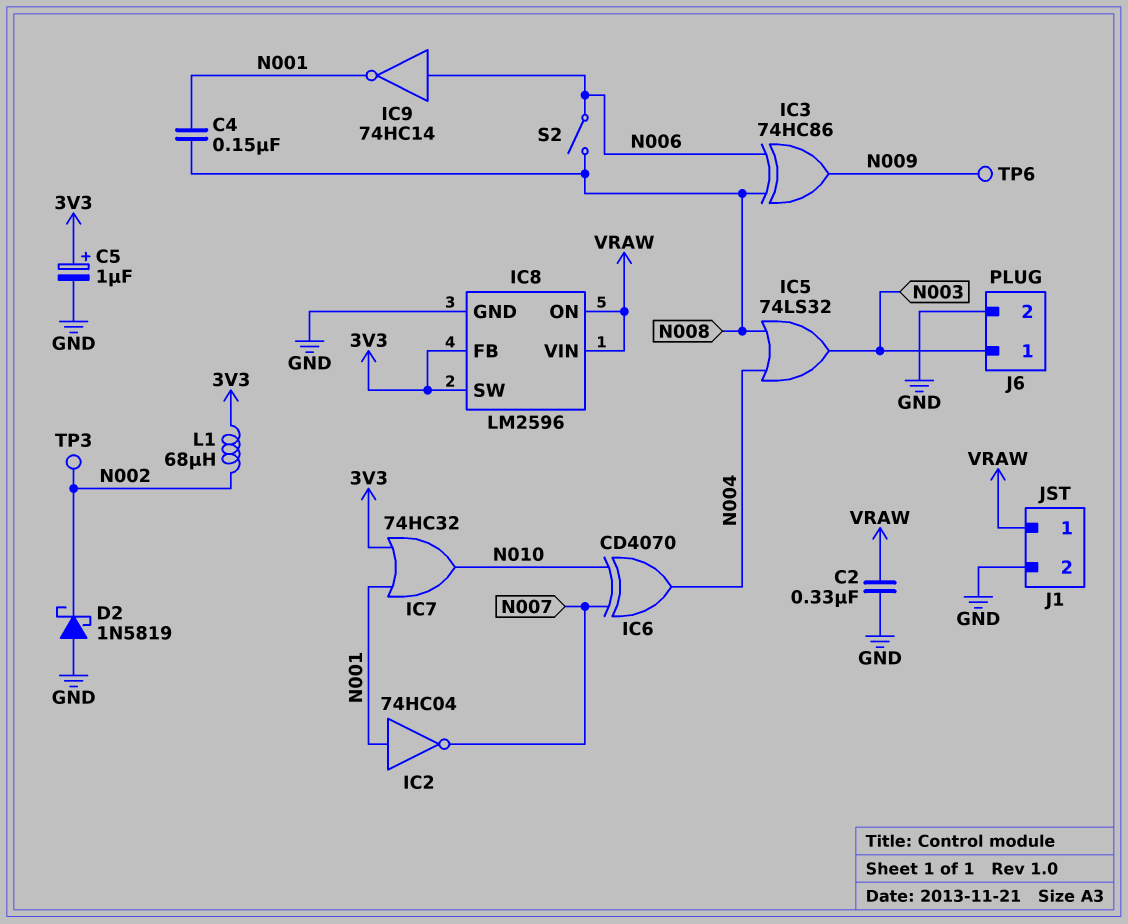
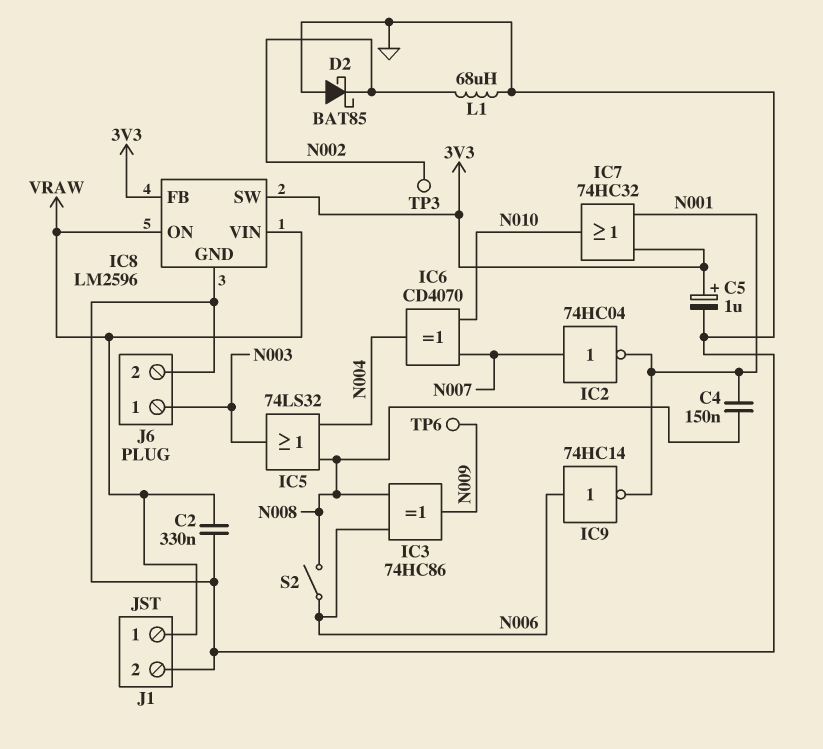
D2: schottky 1N5819 (A GND, K N002) -> schottky BAT85 (A GND, K N002)
IC2: NOT 74HC04 (in N001, out N007) -> NOT 74HC04 (in N007, out N001)
L1: 68uH (3V3, N002) -> 68uH (GND, N002)

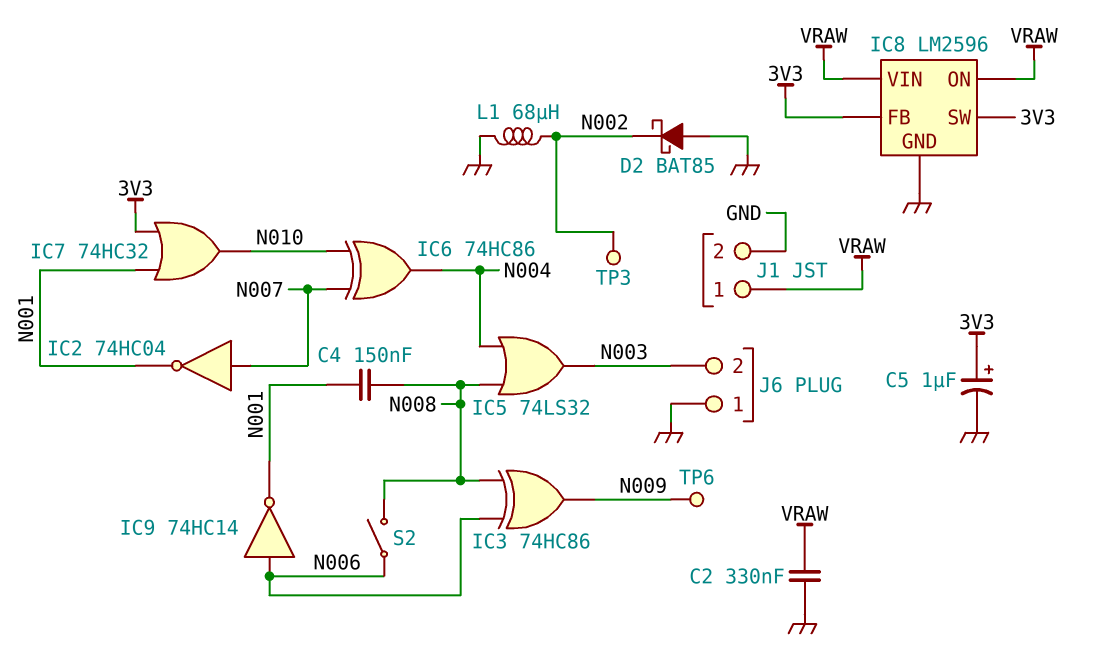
IC6: XOR CD4070 (in N007, in N010, out N004) -> XOR 74HC86 (in N007, in N010, out N004)
J6 pin 1: N003 -> GND
J6 pin 2: GND -> N003

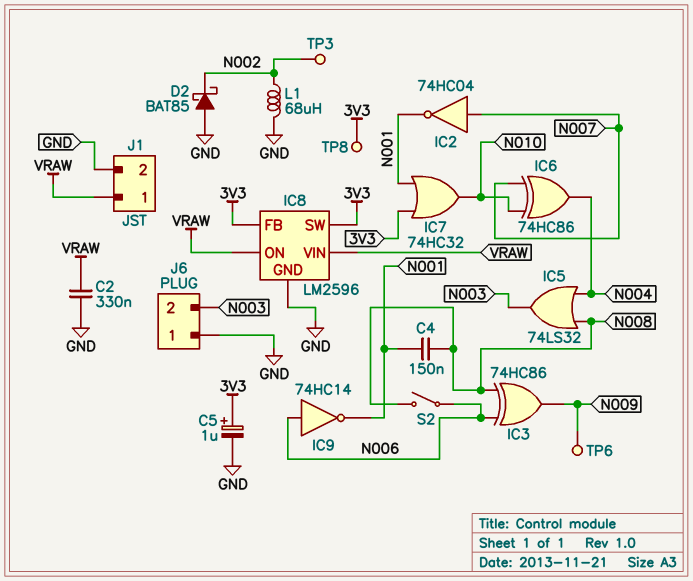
TP8: none -> test point (3V3)

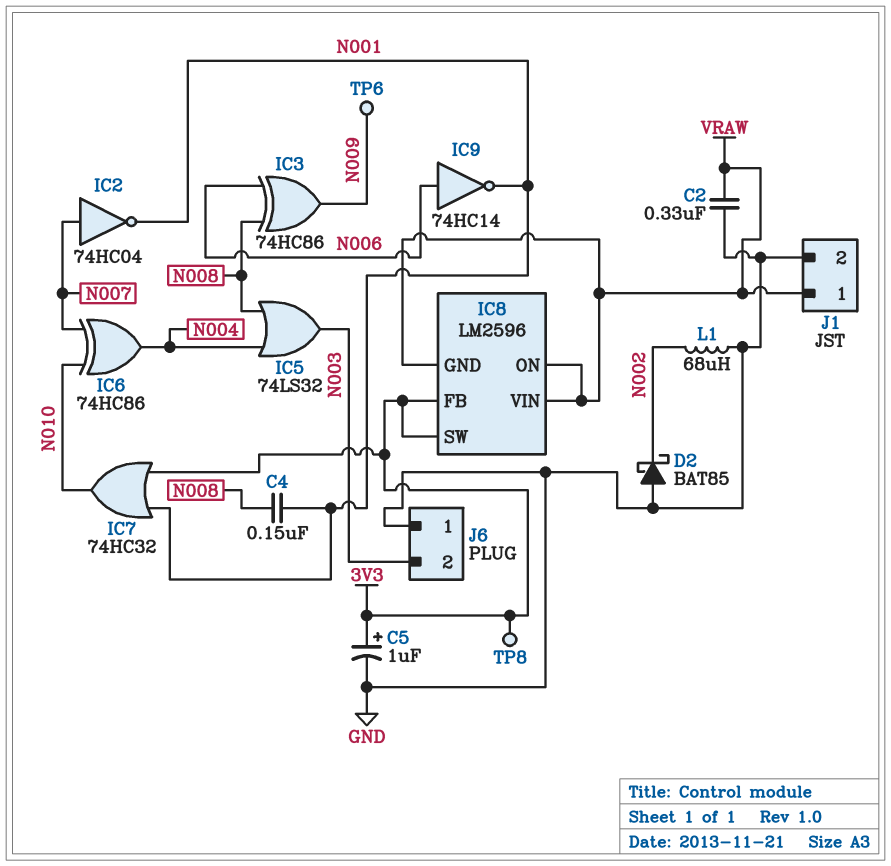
IC8 pin GND: GND -> VRAW
S2: switch (N006, N008) -> none
TP3: test point (N002) -> none

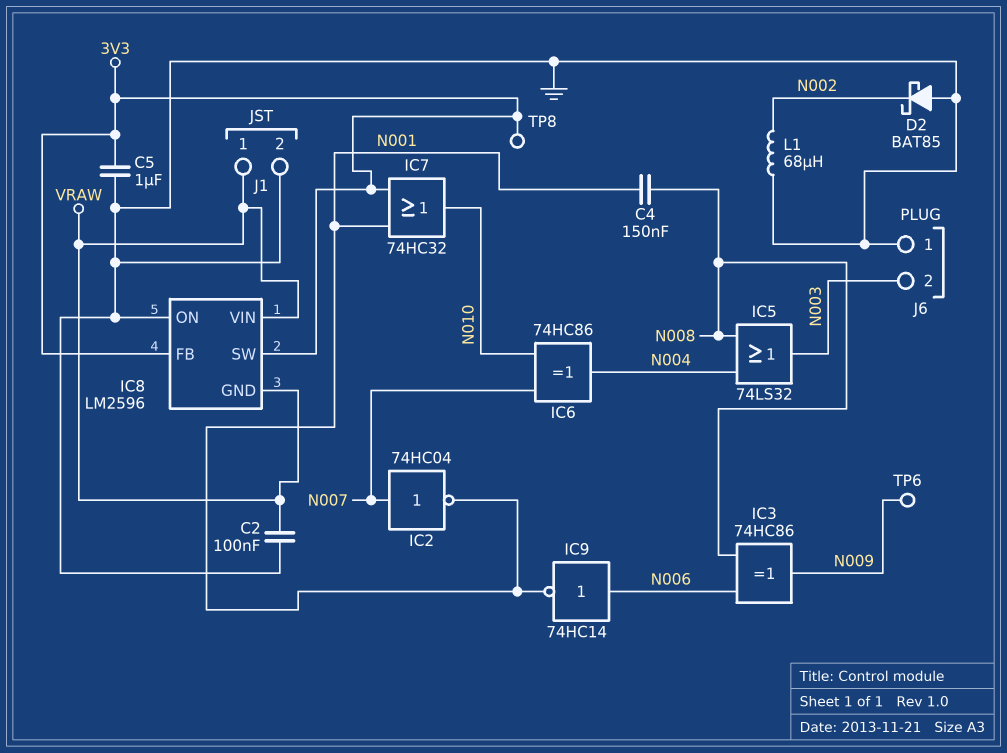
C2: 330nF (GND, VRAW) -> 100nF (GND, VRAW)
C5: 1uF (plus 3V3, minus GND) -> 1uF (3V3, GND)
IC8 pin ON: VRAW -> GND

